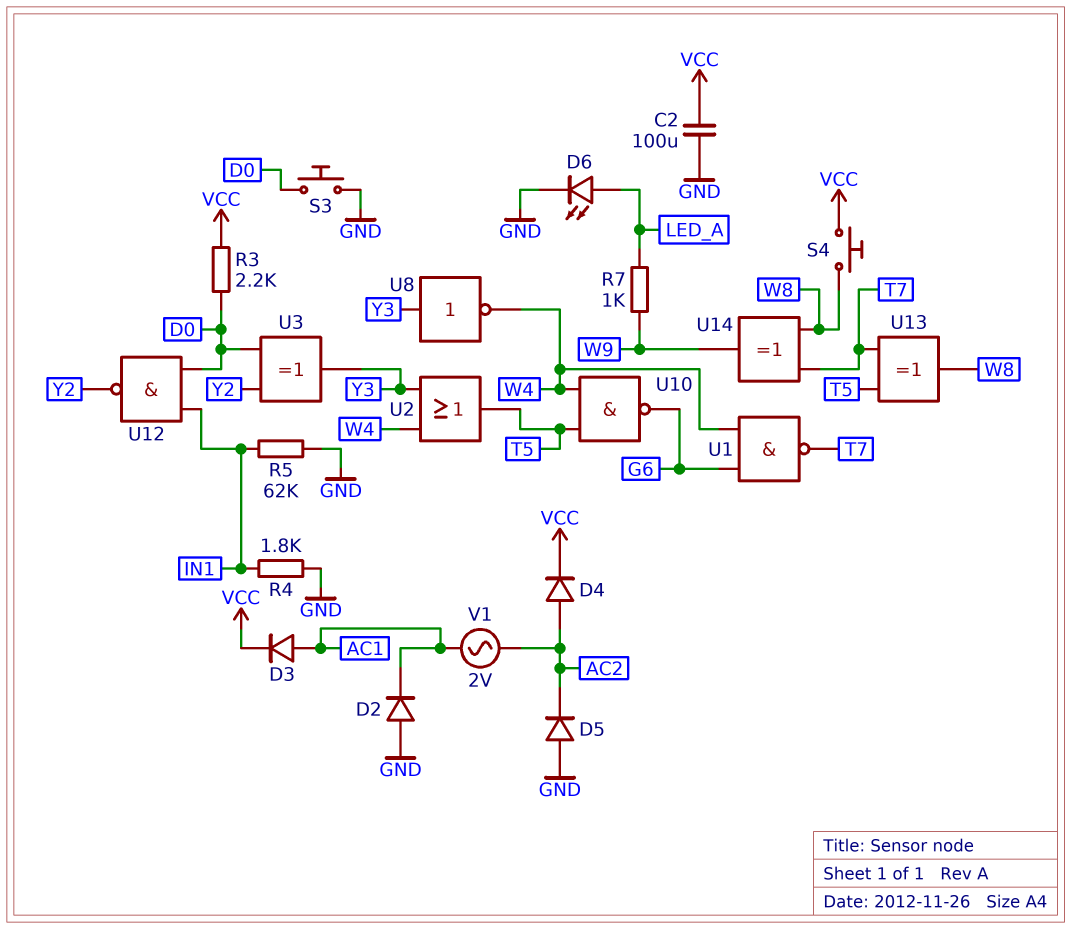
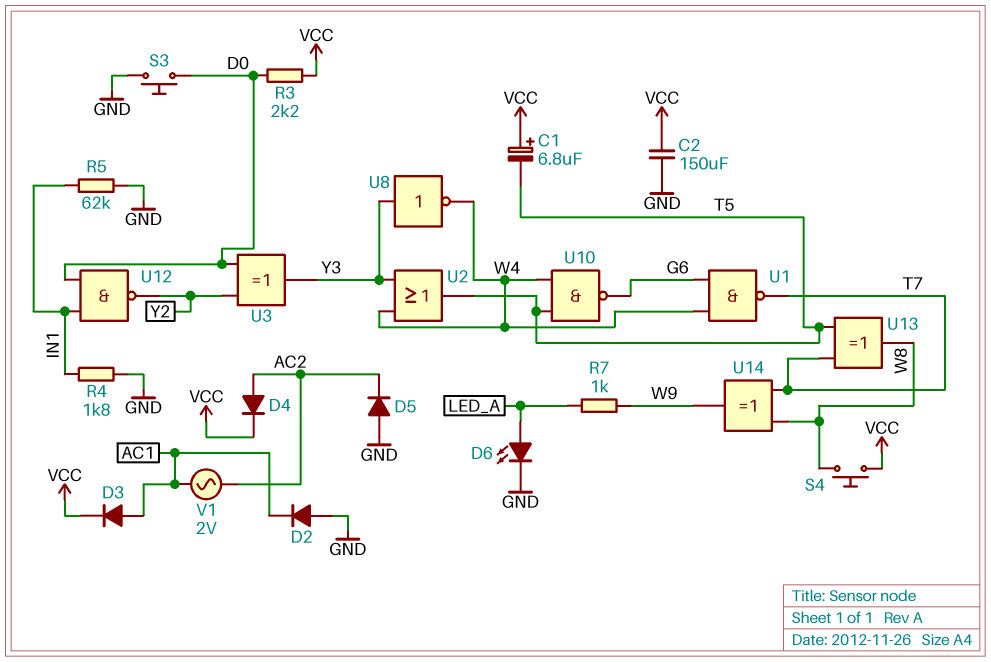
C1: none -> 6.8uF (plus VCC, minus T5)
C2: 100uF (GND, VCC) -> 150uF (GND, VCC)

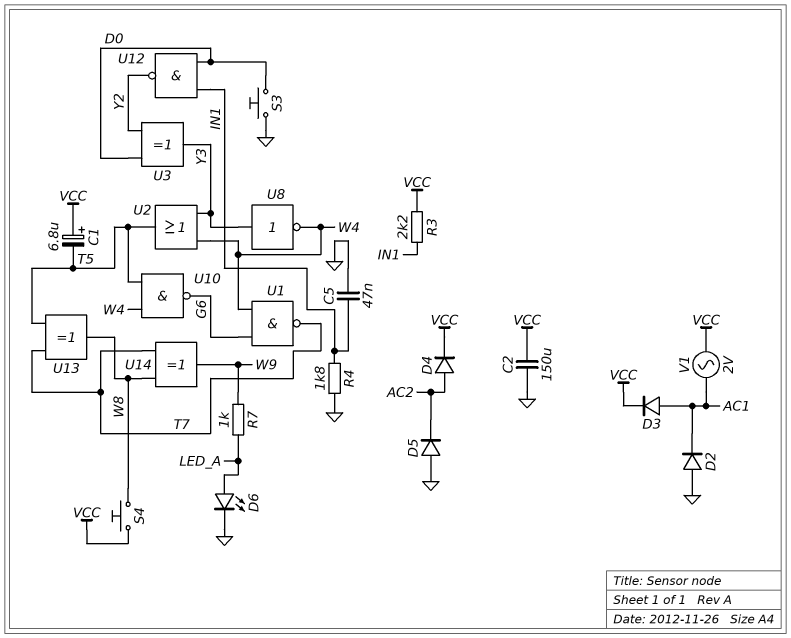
C5: none -> 47nF (GND, IN1)
R3: 2.2k (D0, VCC) -> 2.2k (IN1, VCC)
R5: 62k (GND, IN1) -> none
V1: AC 2V (AC1, AC2) -> AC 2V (AC1, VCC)

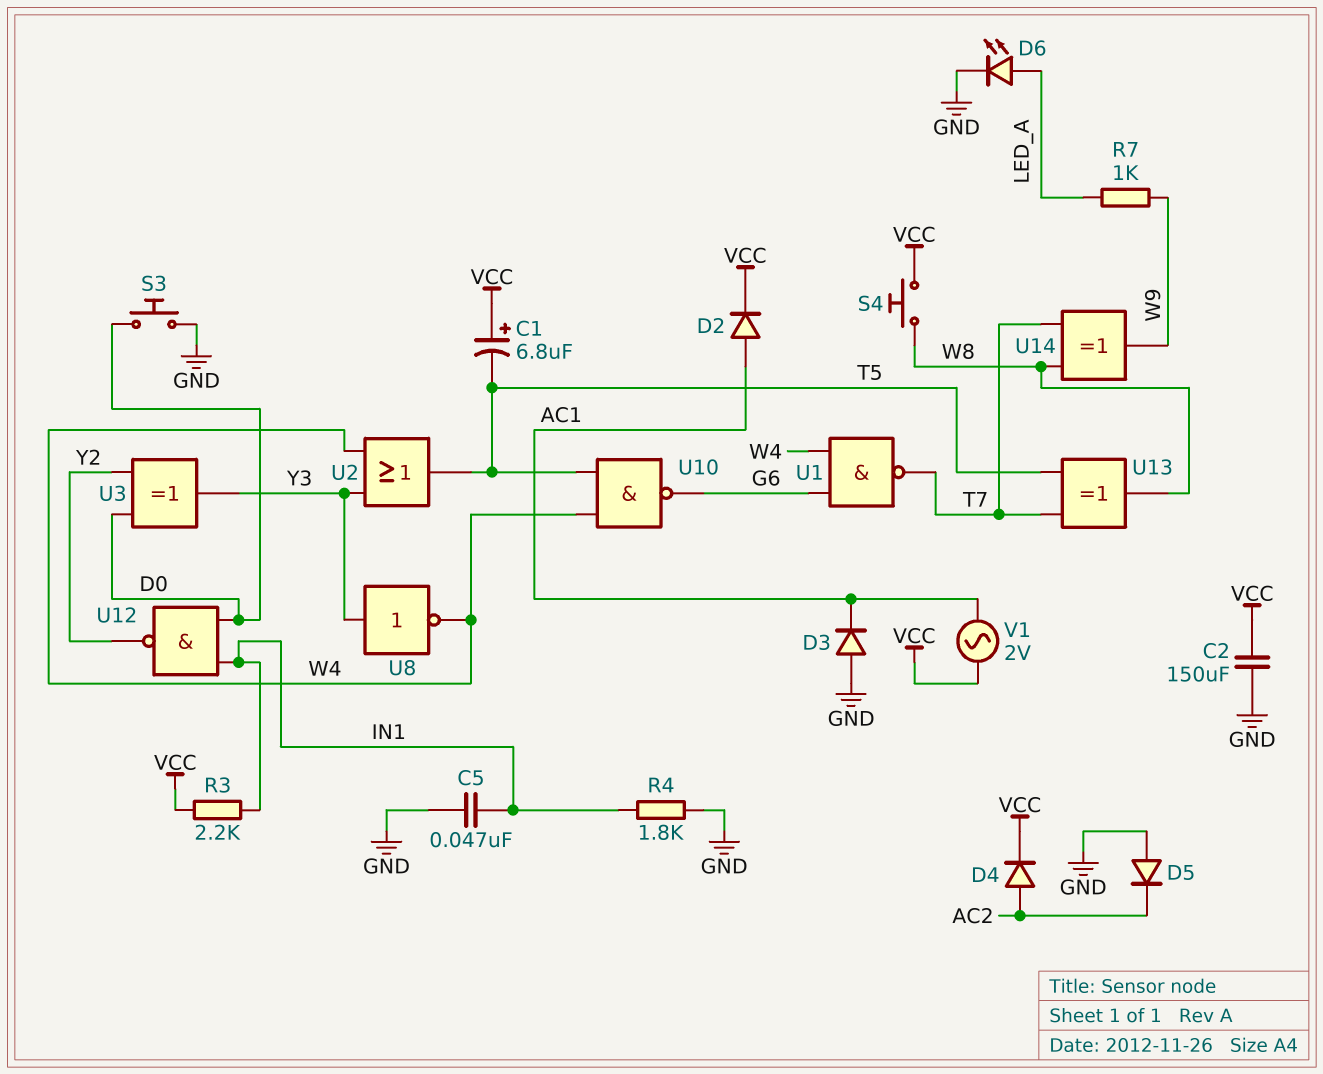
D2: diode (A GND, K AC1) -> diode (A AC1, K VCC)
D3: diode (A AC1, K VCC) -> diode (A GND, K AC1)

